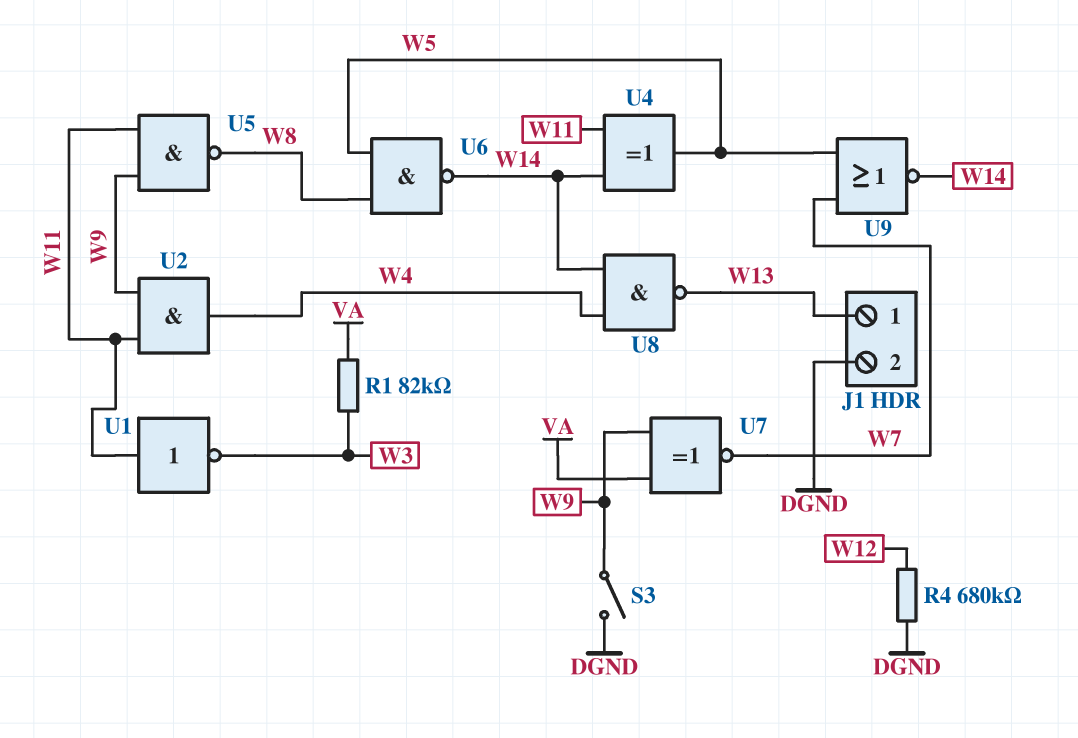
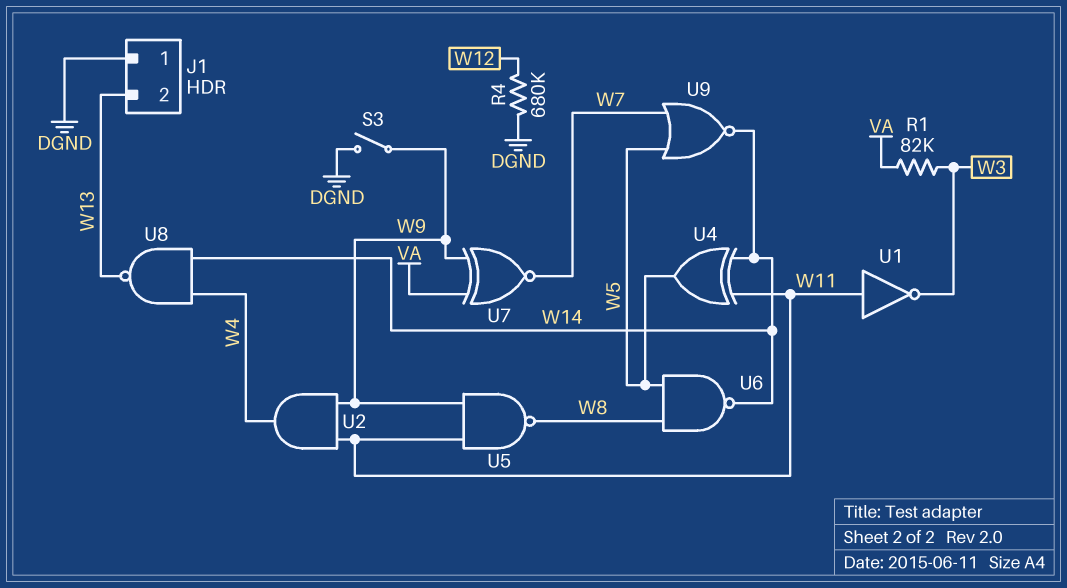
J1 pin 1: W13 -> DGND
J1 pin 2: DGND -> W13

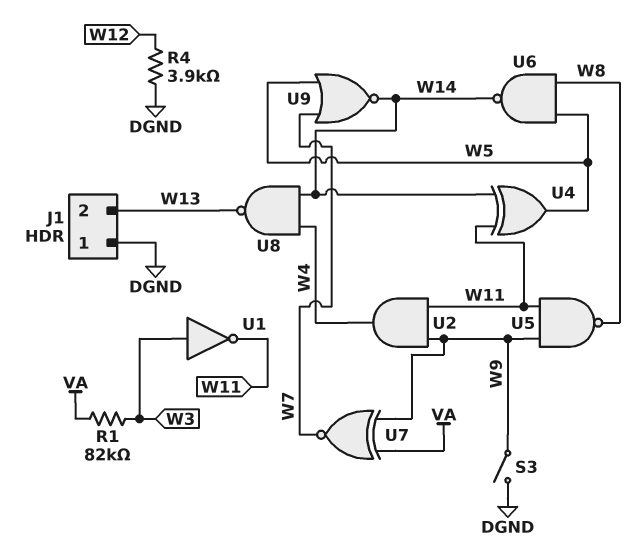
R4: 680k (DGND, W12) -> 3.9k (DGND, W12)
U1: NOT (in W11, out W3) -> NOT (in W3, out W11)

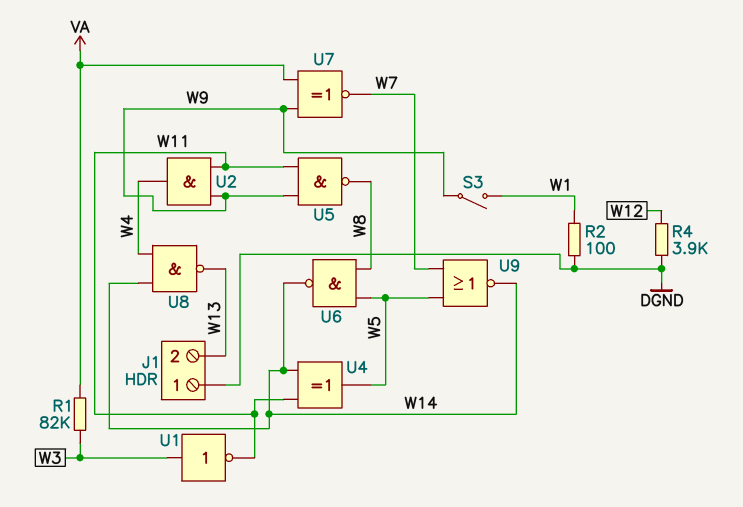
R2: none -> 100 (DGND, W1)
S3: switch (DGND, W9) -> switch (W1, W9)

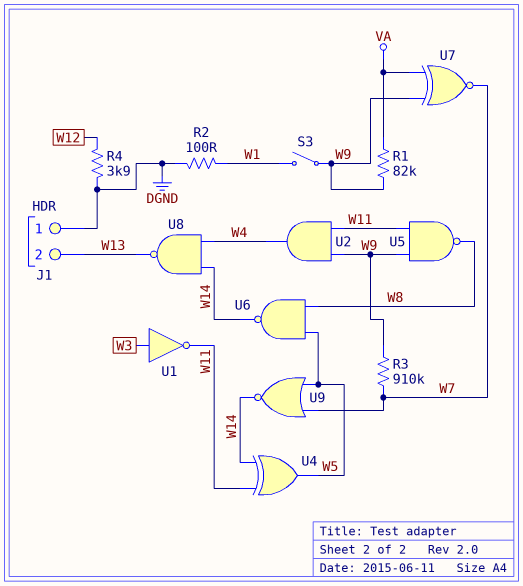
R1: 82k (VA, W3) -> 82k (VA, W9)
R3: none -> 910k (W7, W9)

